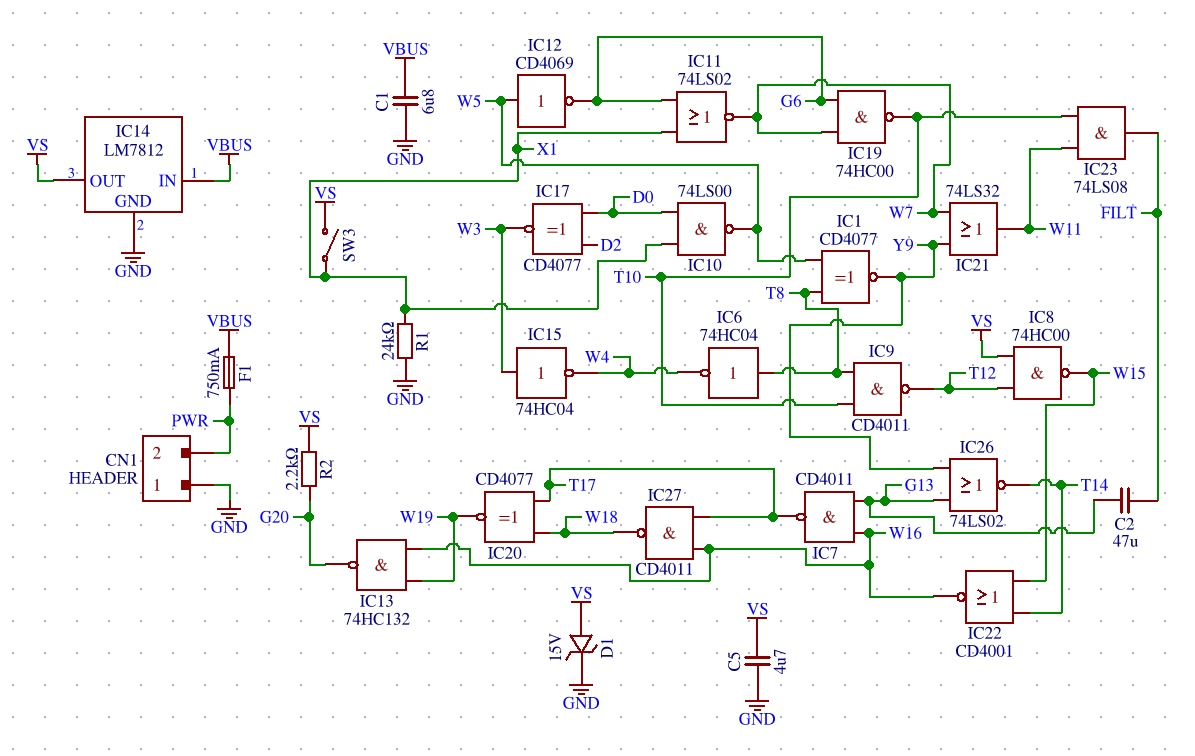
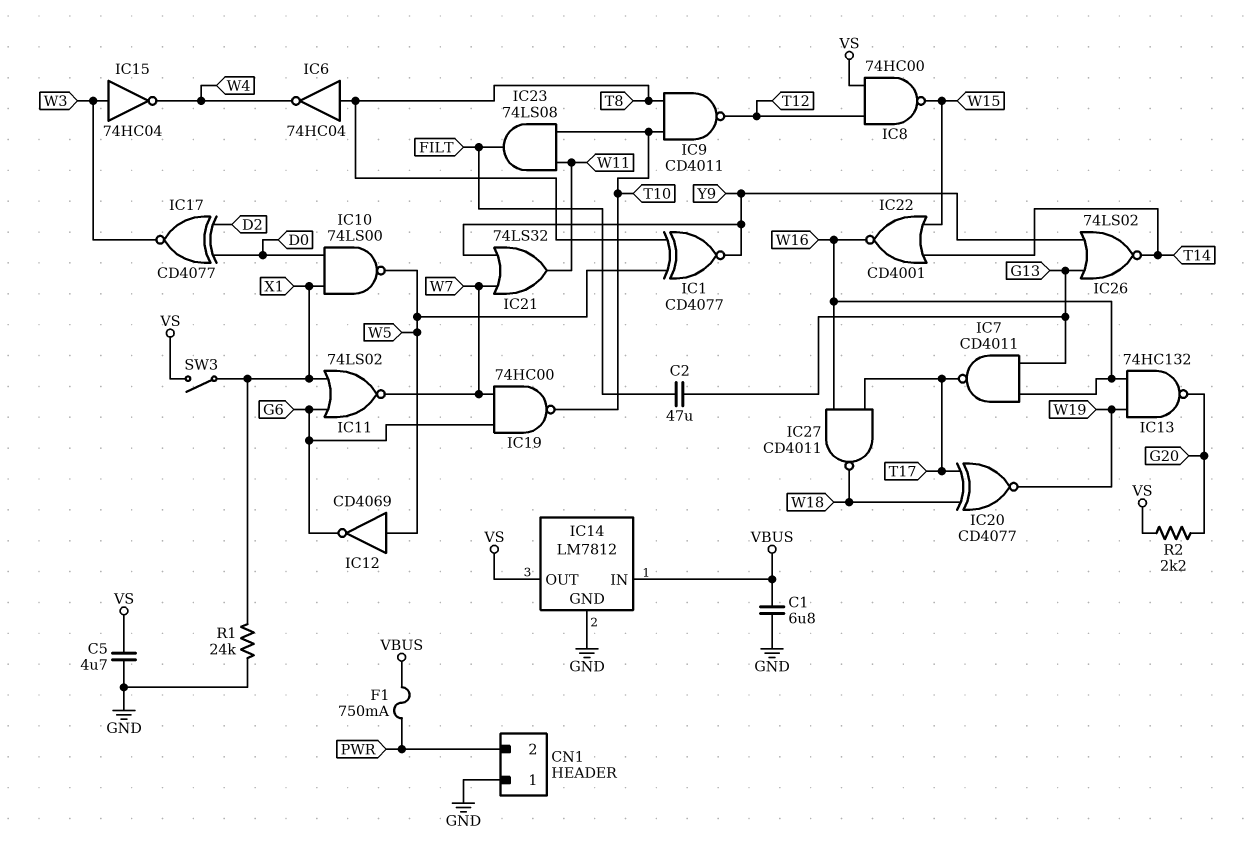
D1: zener 15V (A VS, K GND) -> none

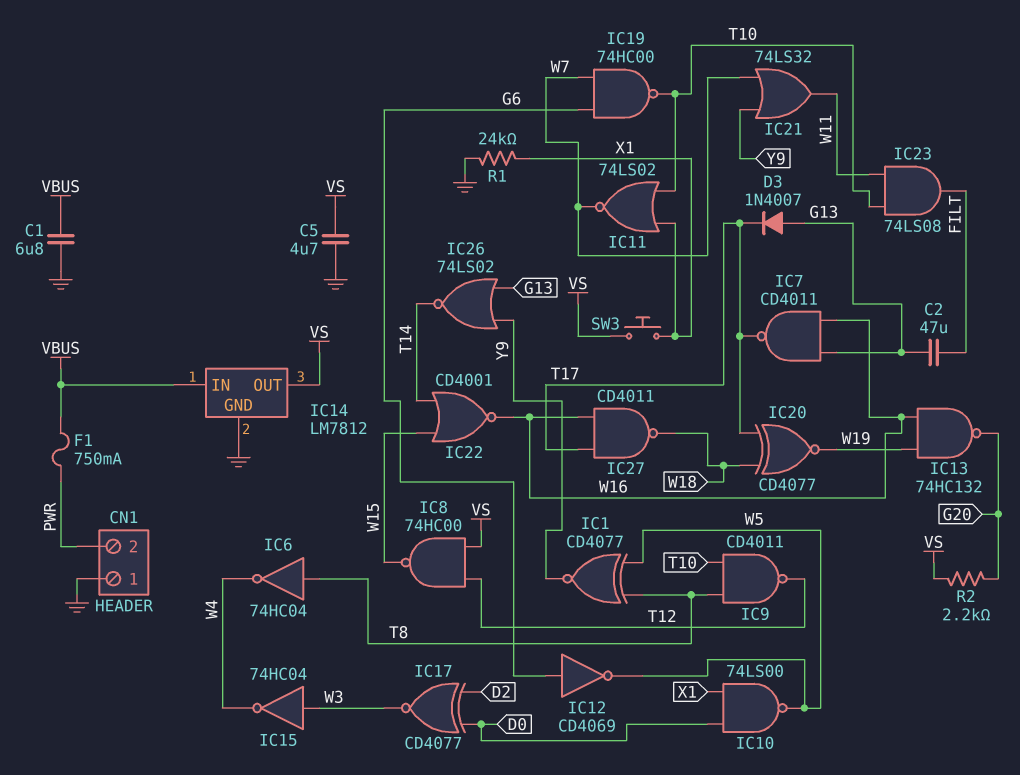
D3: none -> diode 1N4007 (A G13, K T17)
IC11: NOR 74LS02 (in G6, in X1, out W7) -> NOR 74LS02 (in T10, in X1, out W7)
IC12: NOT CD4069 (in W5, out G6) -> NOT CD4069 (in G6, out W5)
SW3: switch (VS, X1) -> button (VS, X1)

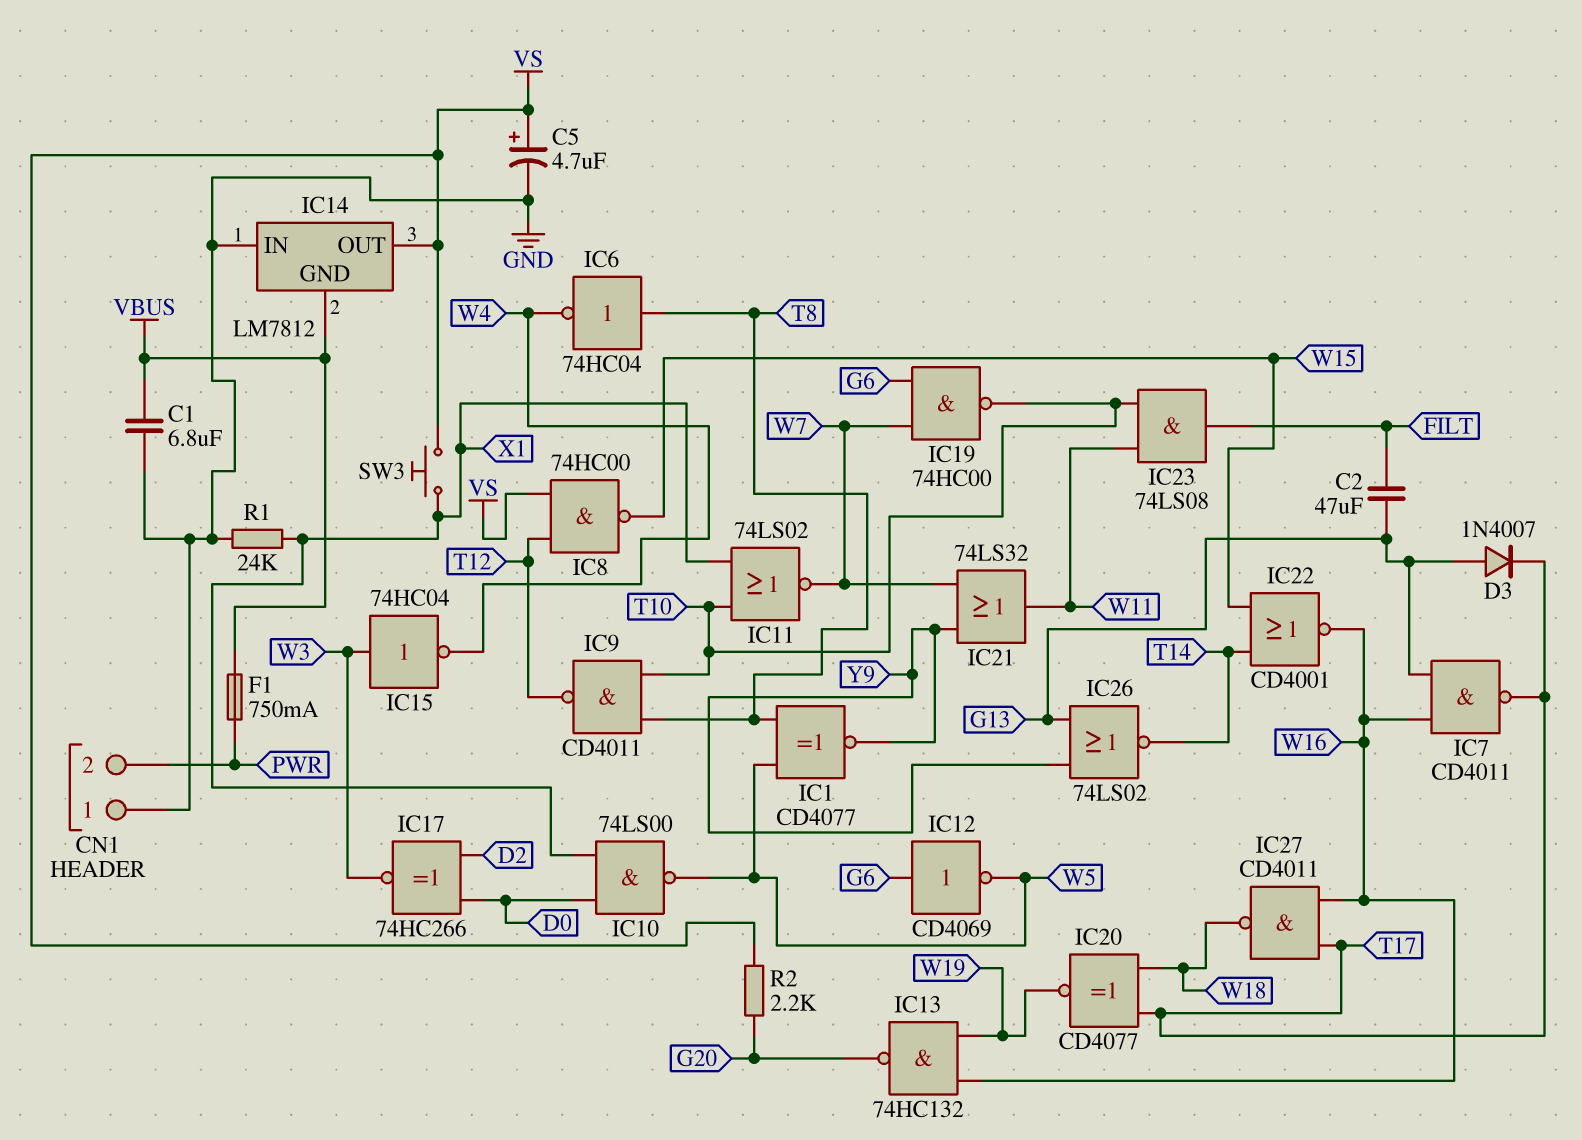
C5: 4.7uF (GND, VS) -> 4.7uF (plus VS, minus GND)
IC14 pin GND: GND -> VBUS
IC14 pin IN: VBUS -> GND
IC17: XNOR CD4077 (in D0, in D2, out W3) -> XNOR 74HC266 (in D0, in D2, out W3)

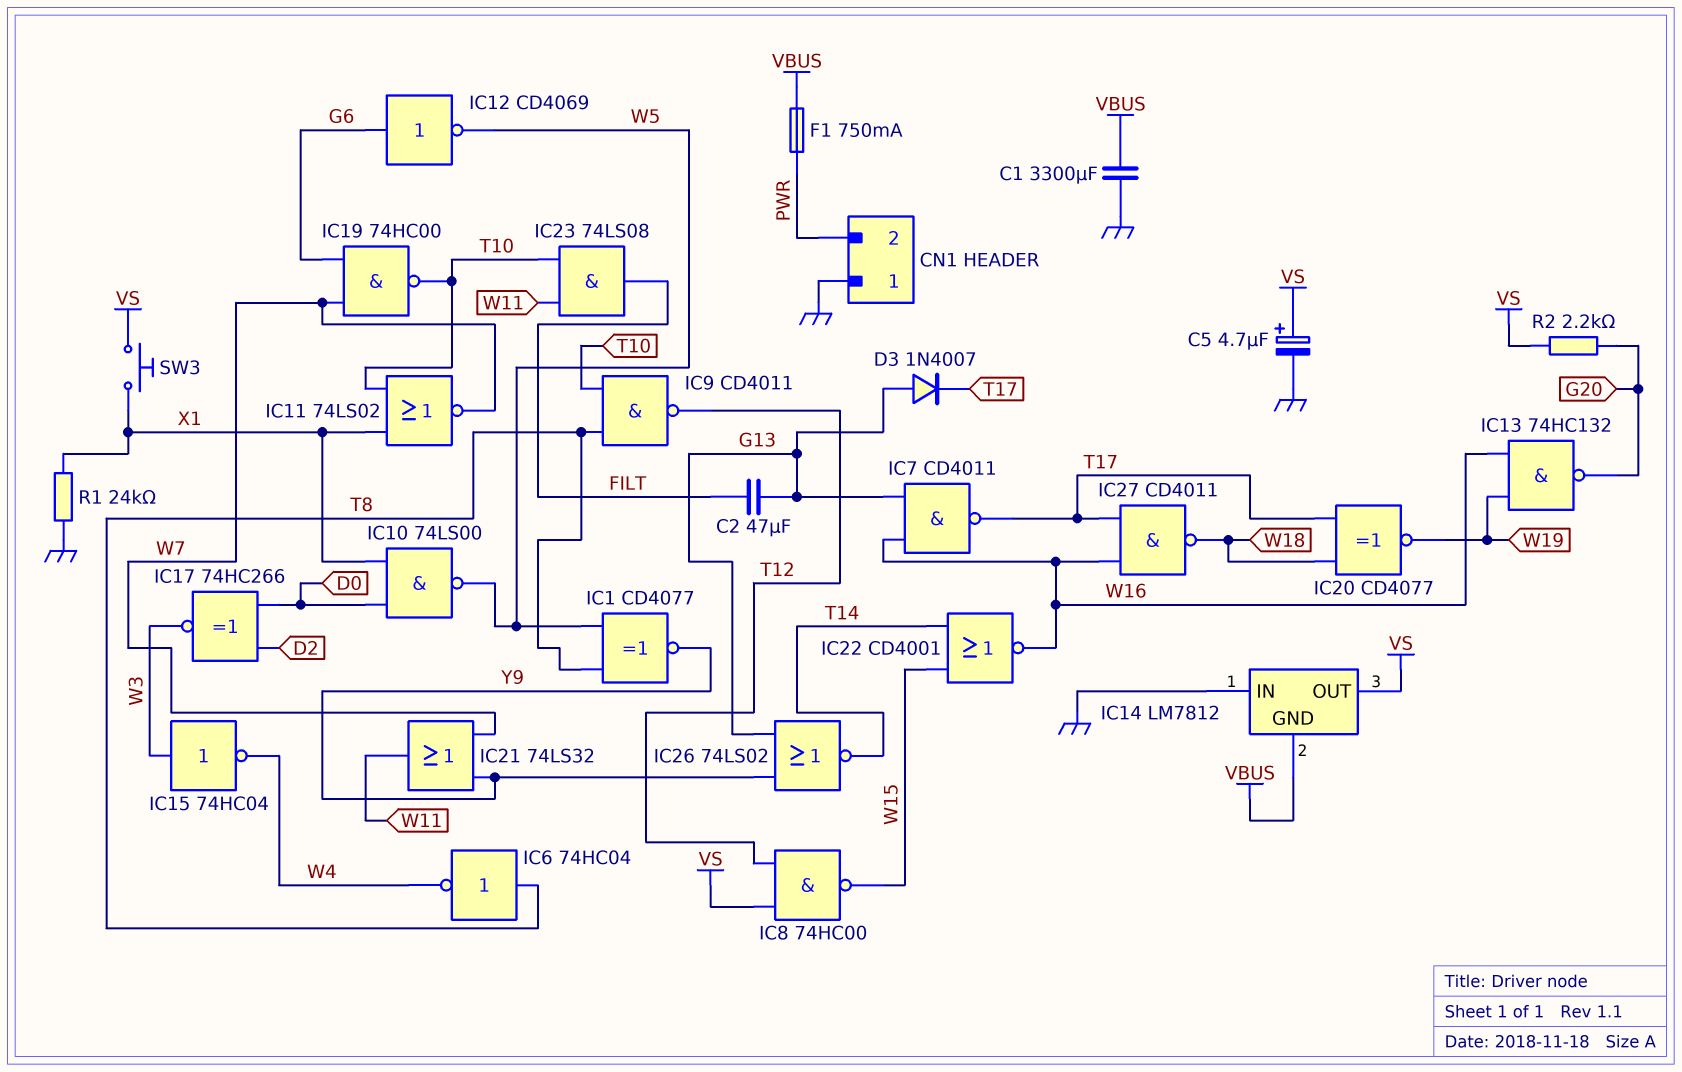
C1: 6.8uF (GND, VBUS) -> 3300uF (GND, VBUS)

